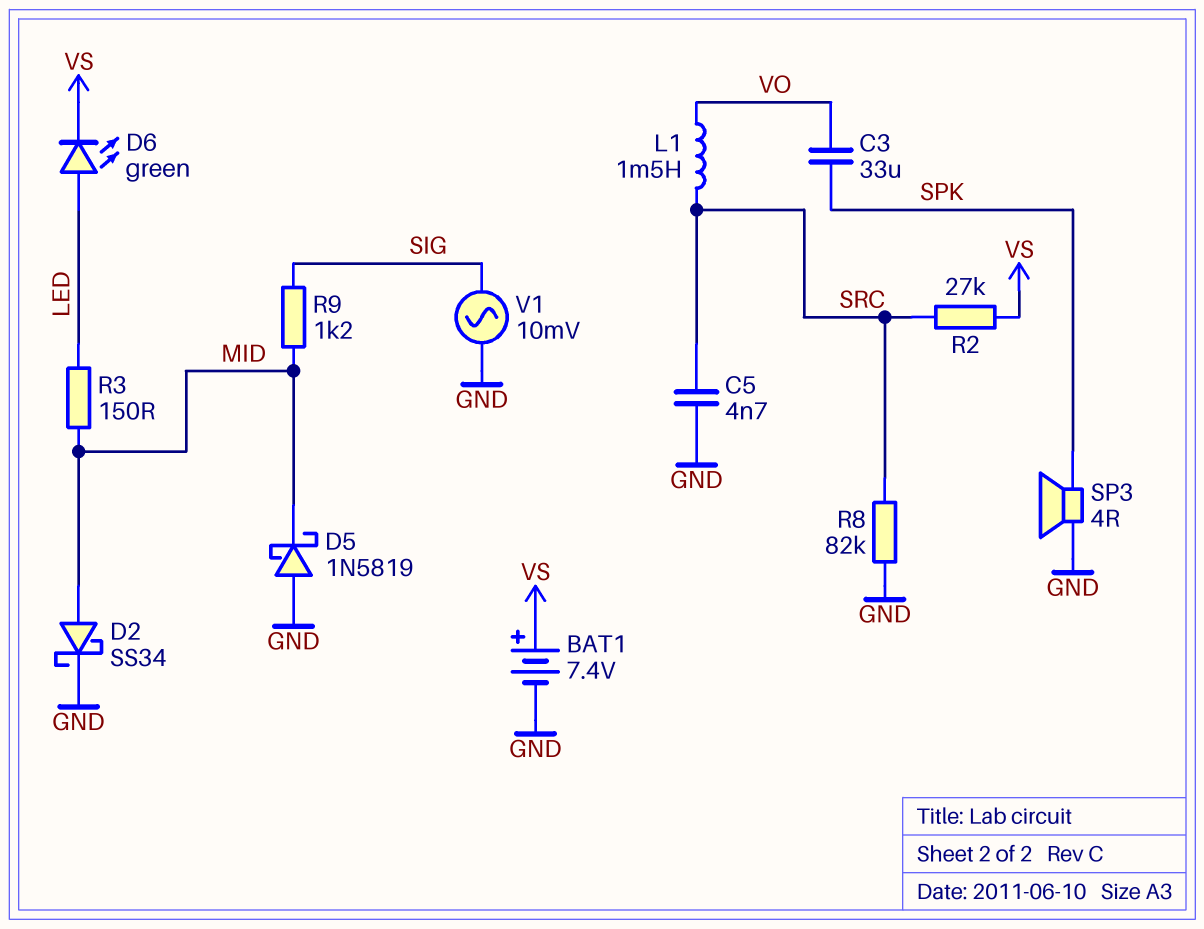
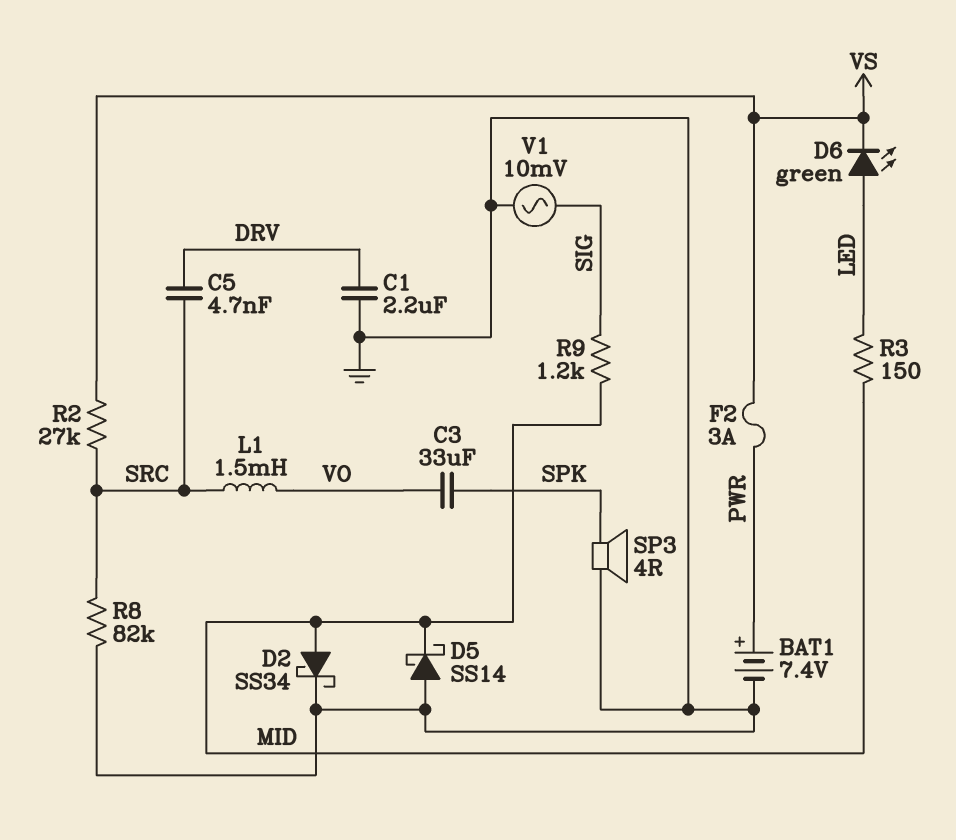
BAT1: 7.4V (plus VS, minus GND) -> 7.4V (plus PWR, minus GND)
C1: none -> 2.2uF (DRV, GND)
C5: 4.7nF (GND, SRC) -> 4.7nF (DRV, SRC)
D5: schottky 1N5819 (A GND, K MID) -> schottky SS14 (A GND, K MID)
F2: none -> 3A (PWR, VS)

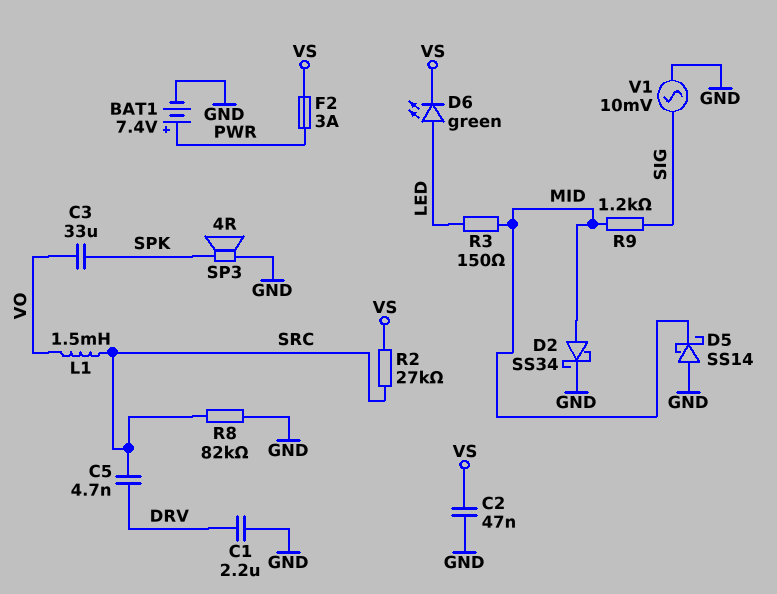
C2: none -> 47nF (GND, VS)

